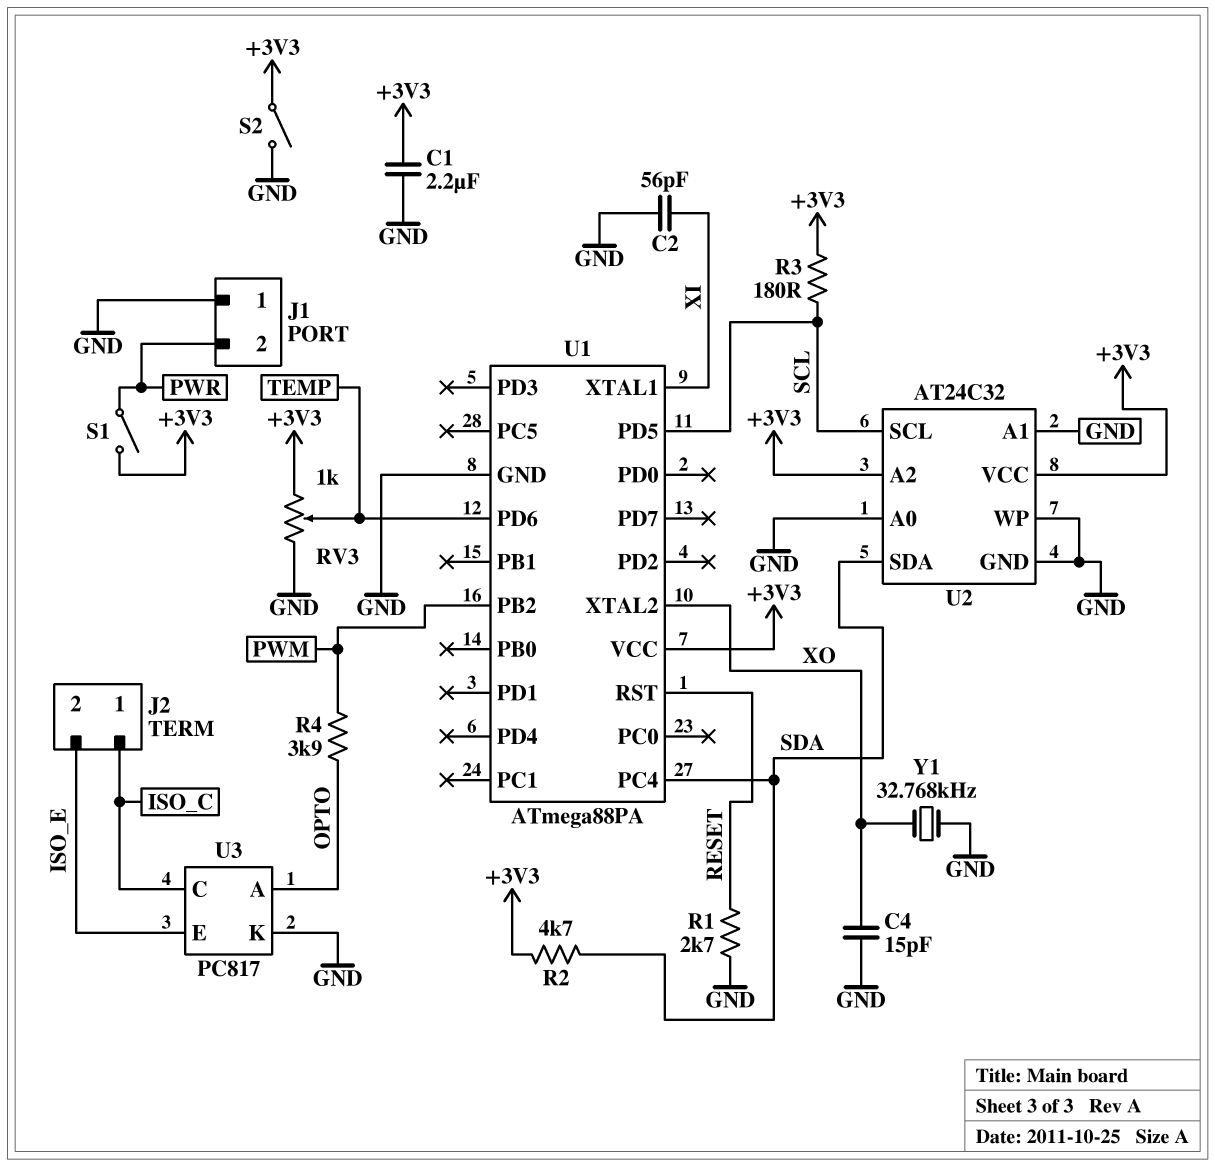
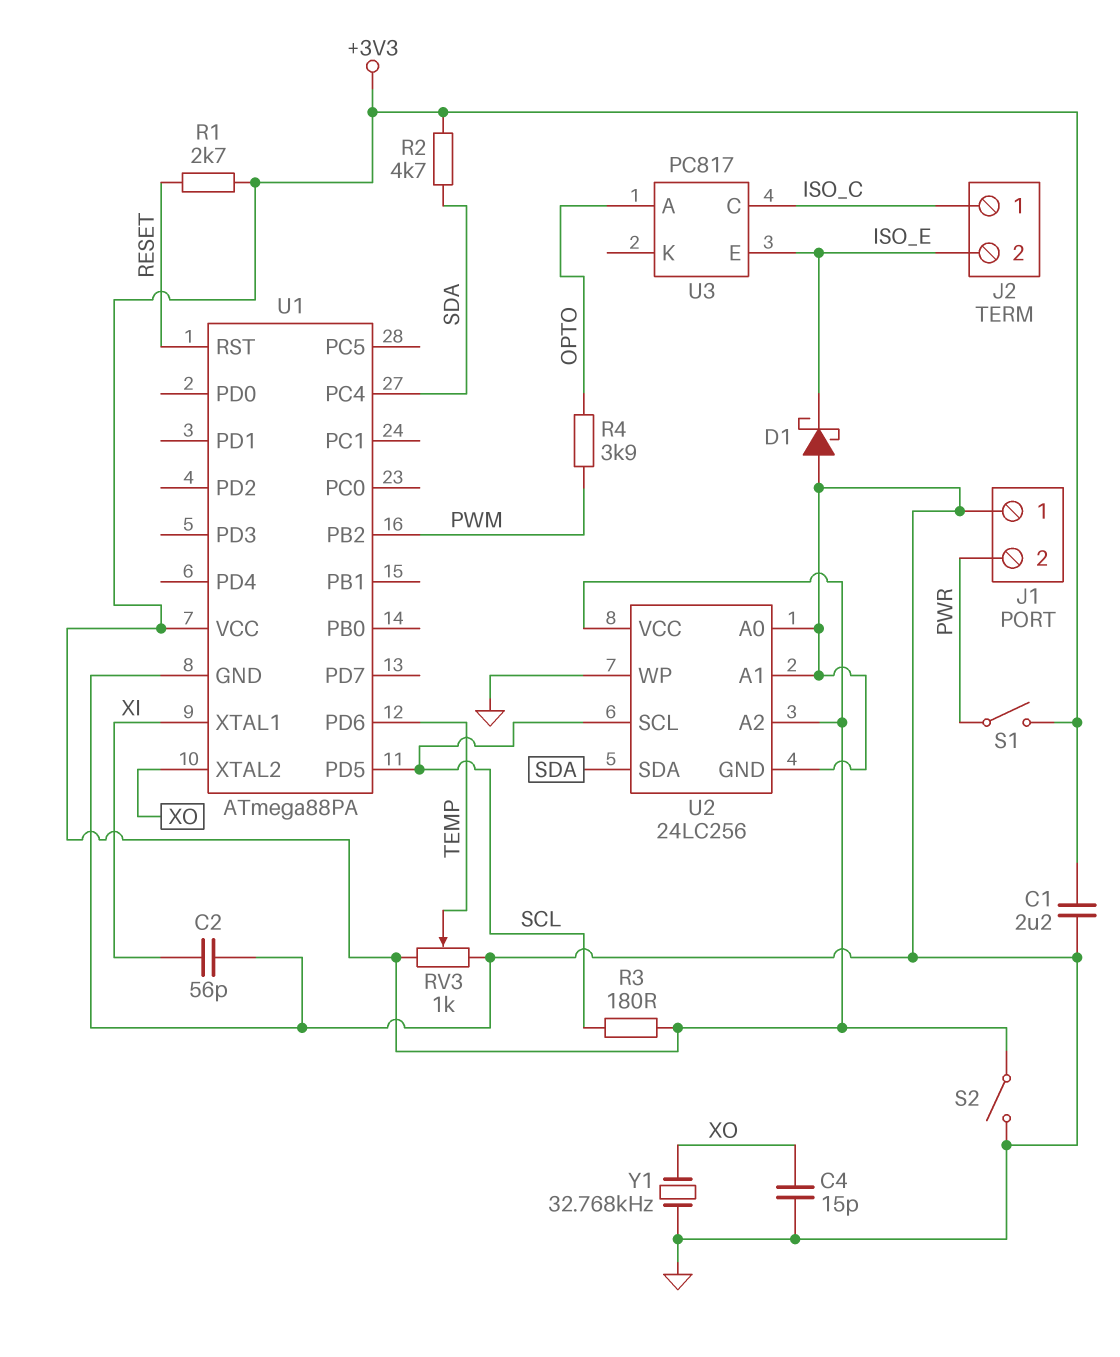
D1: none -> schottky (A GND, K ISO_E)
R1: 2.7k (GND, RESET) -> 2.7k (+3V3, RESET)
U2: AT24C32 -> 24LC256
U3 pin K: GND -> none

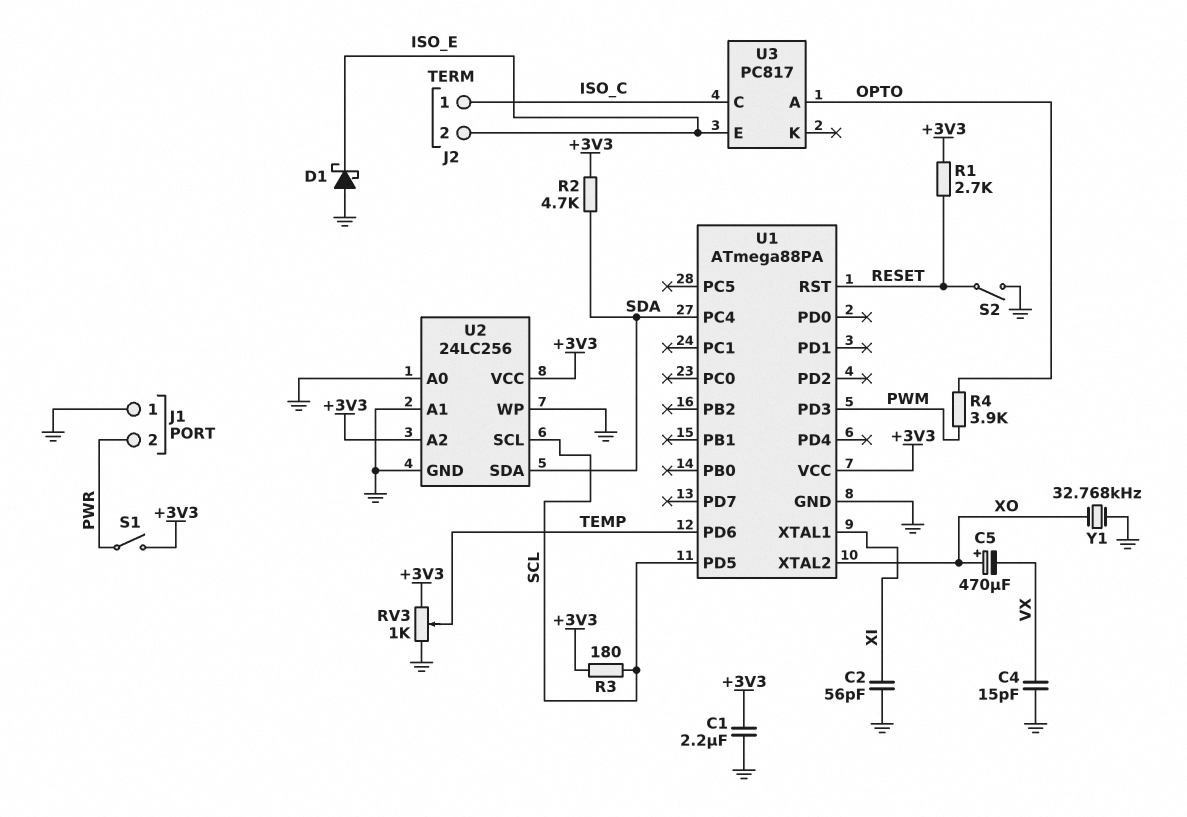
C4: 15pF (GND, XO) -> 15pF (GND, VX)
C5: none -> 470uF (plus XO, minus VX)
S2: switch (+3V3, GND) -> switch (GND, RESET)
U1 pin PB2: PWM -> none
U1 pin PD3: none -> PWM

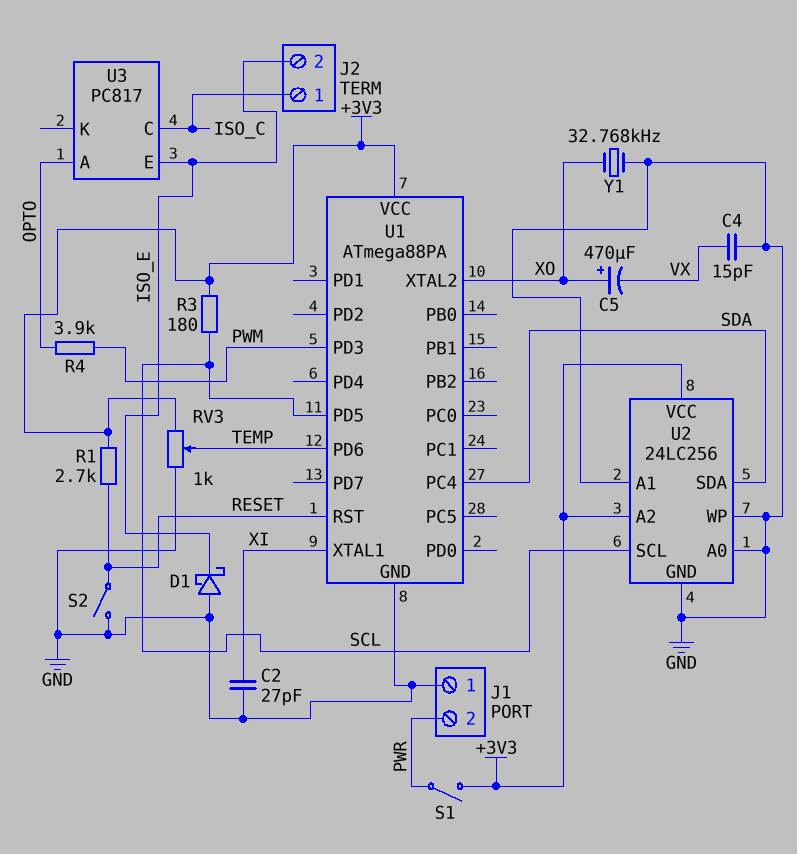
C1: 2.2uF (+3V3, GND) -> none
C2: 56pF (GND, XI) -> 27pF (GND, XI)
R2: 4.7k (+3V3, SDA) -> none

